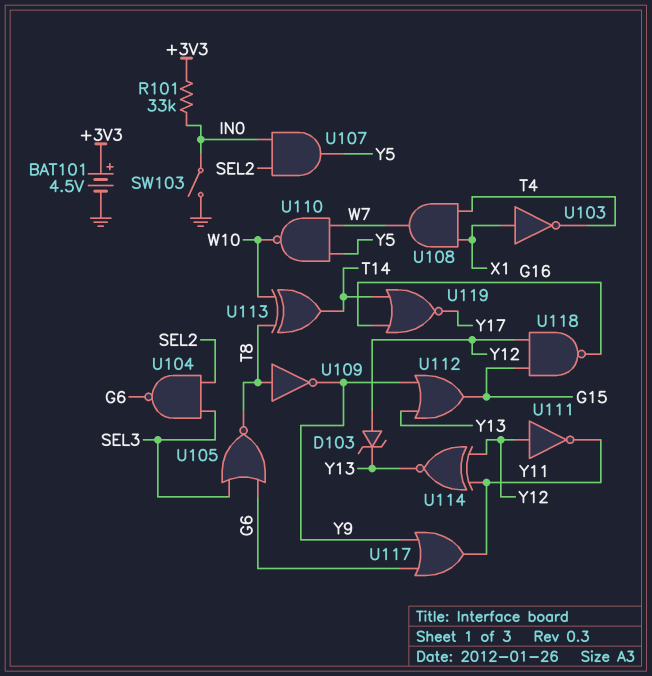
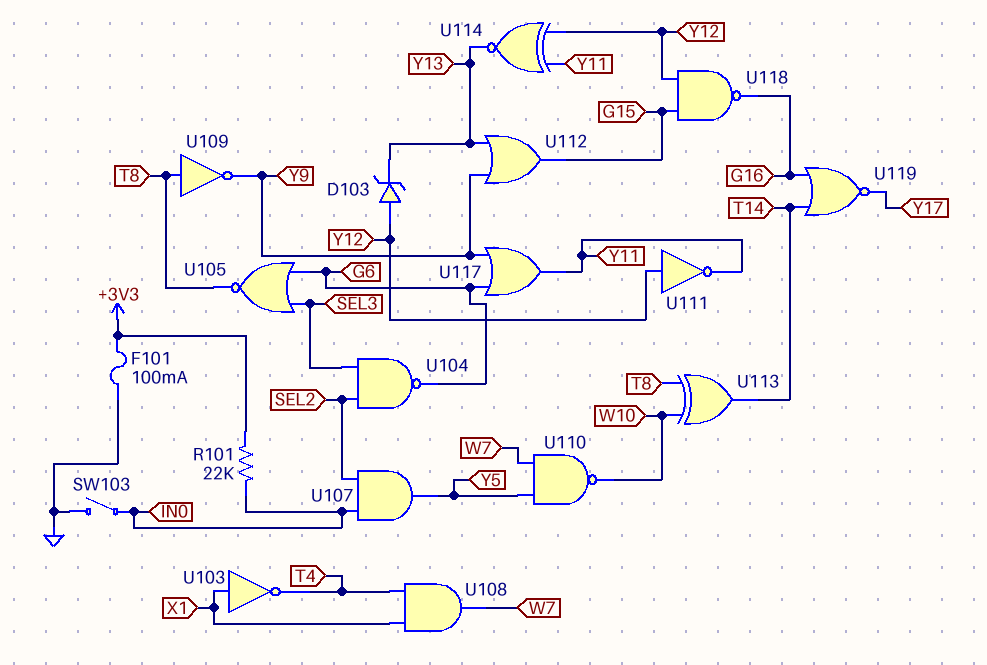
BAT101: 4.5V (plus +3V3, minus GND) -> none
F101: none -> 100mA (+3V3, GND)
R101: 33k (+3V3, IN0) -> 22k (+3V3, IN0)

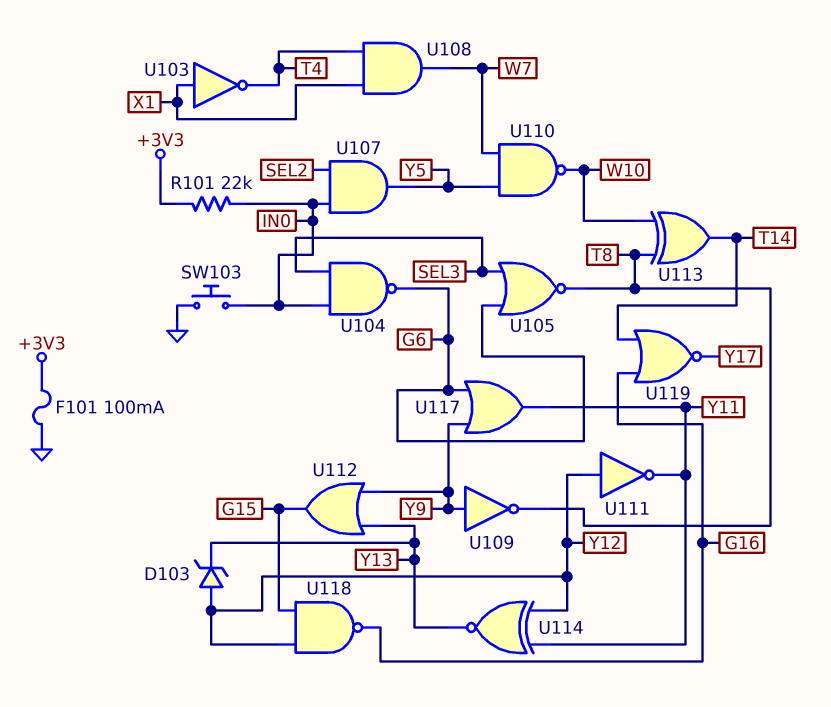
SW103: switch (GND, IN0) -> button (GND, IN0)
U104: NAND (in SEL2, in SEL3, out G6) -> NAND (in IN0, in SEL3, out G6)
U109: NOT (in T8, out Y9) -> NOT (in Y9, out T8)

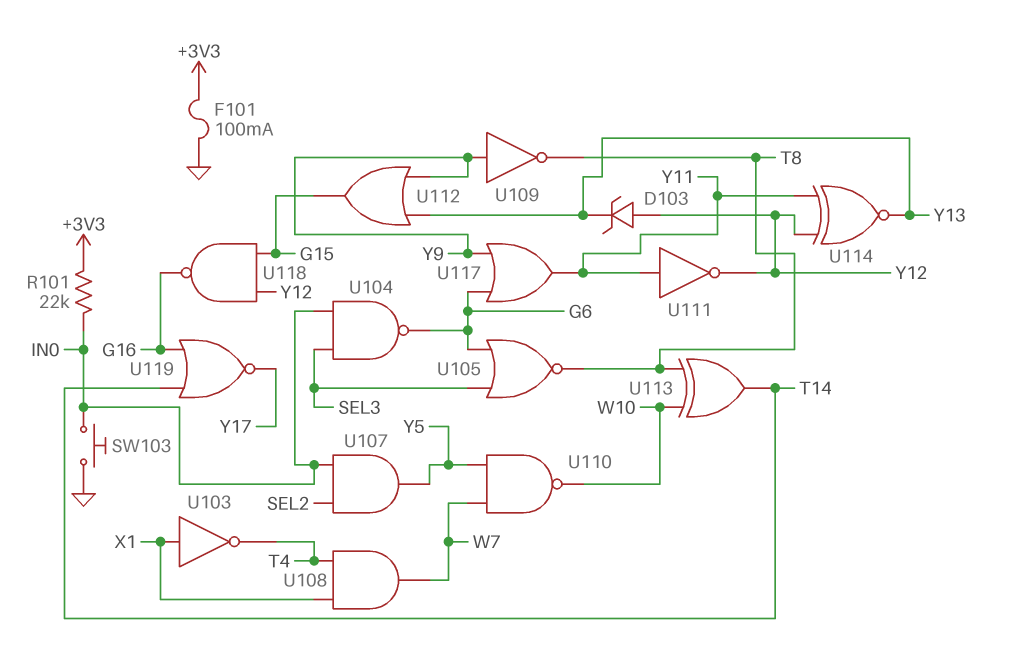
U111: NOT (in Y12, out Y11) -> NOT (in Y11, out Y12)

